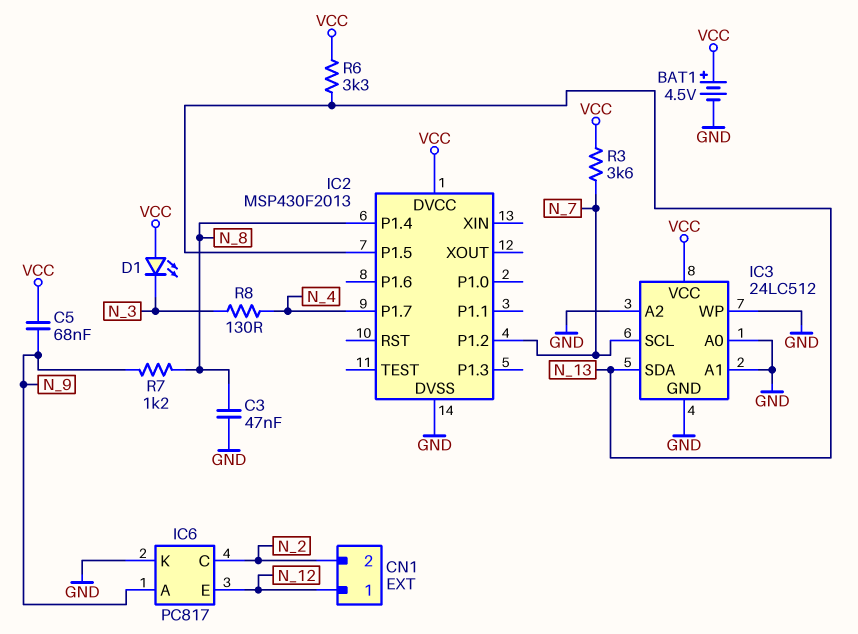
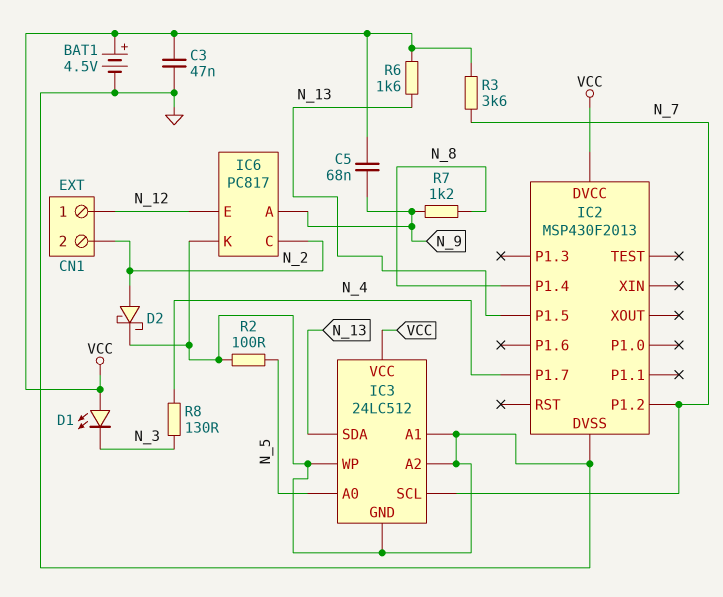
C3: 47nF (GND, N_8) -> 47nF (GND, VCC)
D2: none -> schottky (A N_2, K GND)
IC3 pin A0: GND -> N_5
R2: none -> 100 (GND, N_5)
R6: 3.3k (N_13, VCC) -> 1.6k (N_13, VCC)

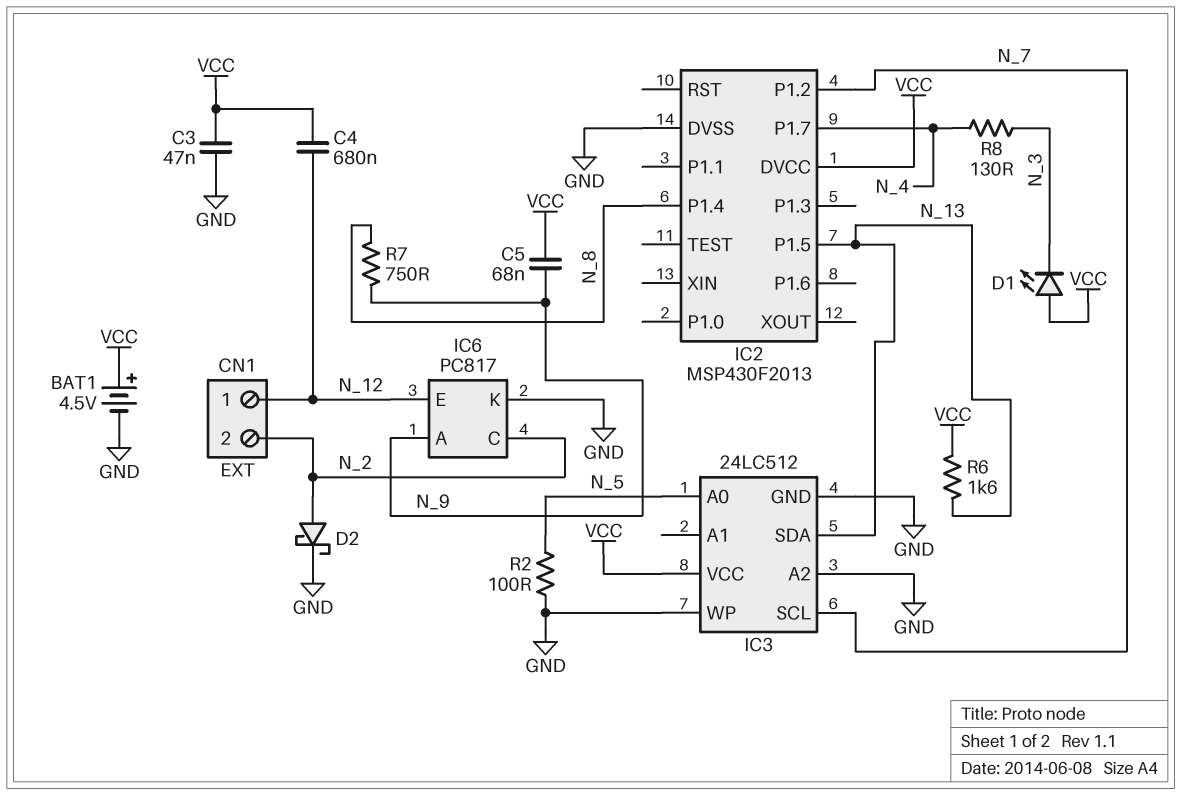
C4: none -> 680nF (N_12, VCC)
IC3 pin A1: GND -> none
R3: 3.6k (N_7, VCC) -> none
R7: 1.2k (N_8, N_9) -> 750 (N_8, N_9)

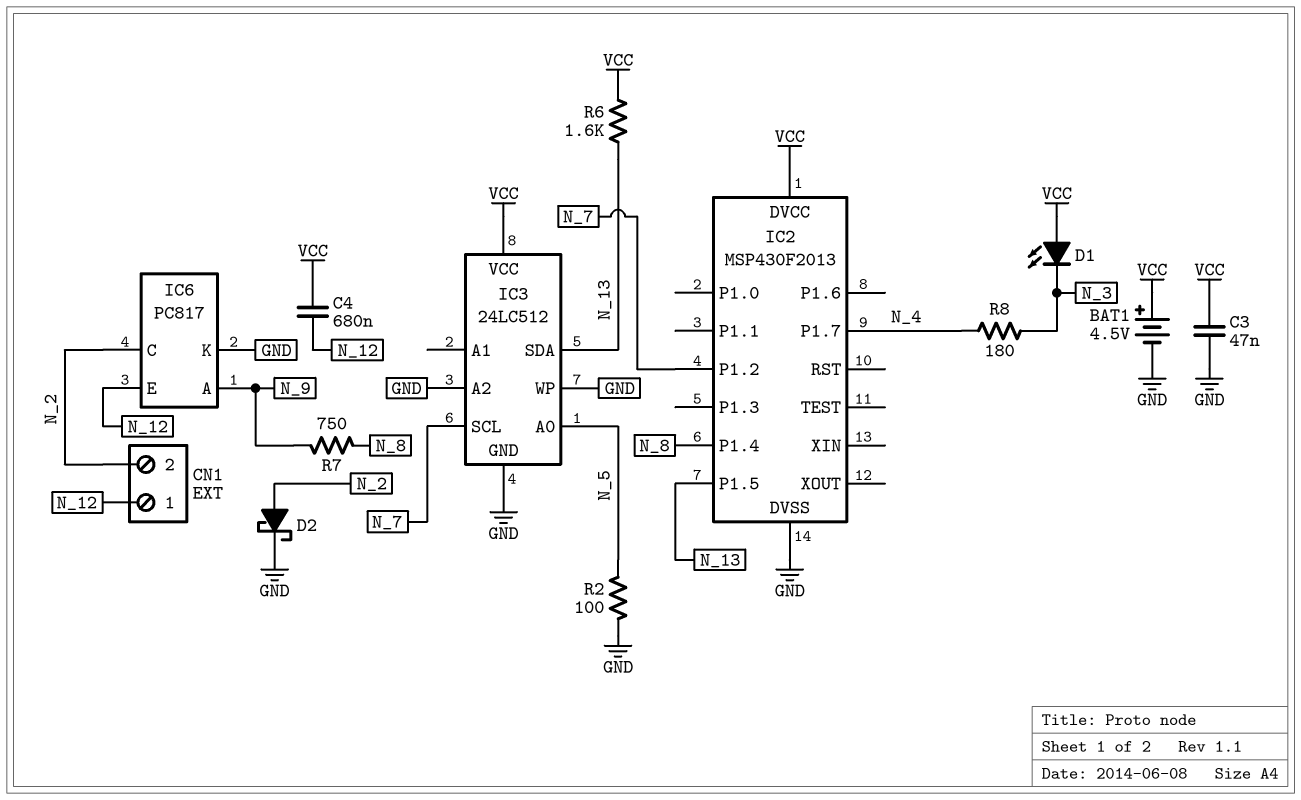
C5: 68nF (N_9, VCC) -> none
R8: 130 (N_3, N_4) -> 180 (N_3, N_4)

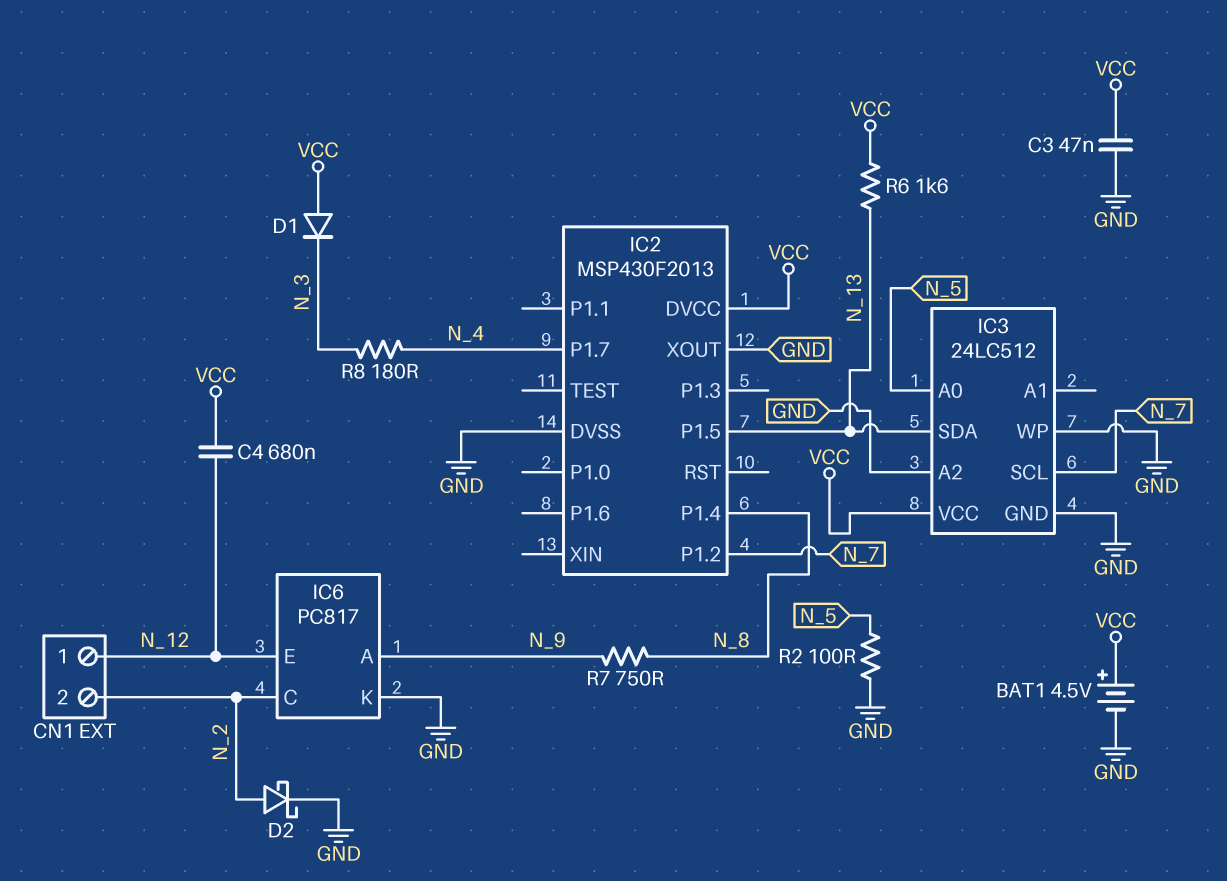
D1: LED (A VCC, K N_3) -> diode (A VCC, K N_3)
IC2 pin XOUT: none -> GND

